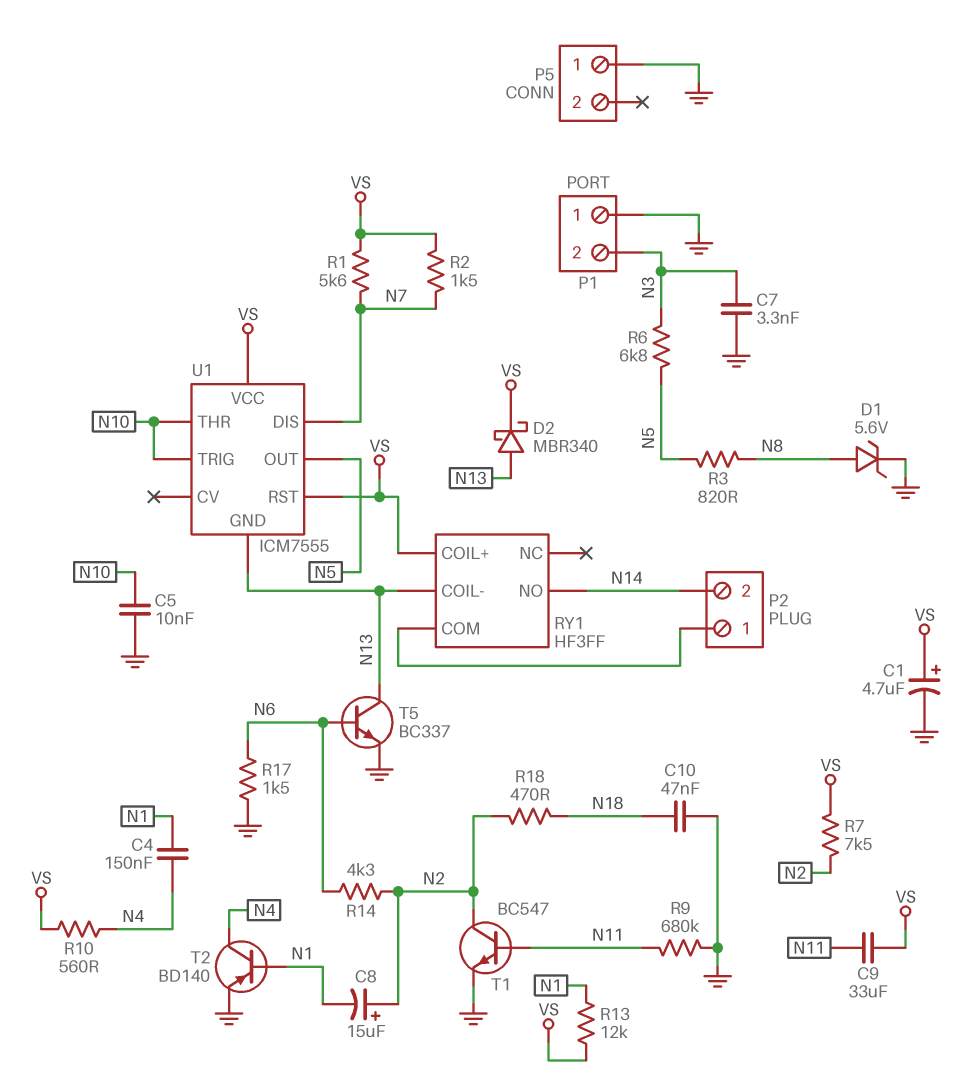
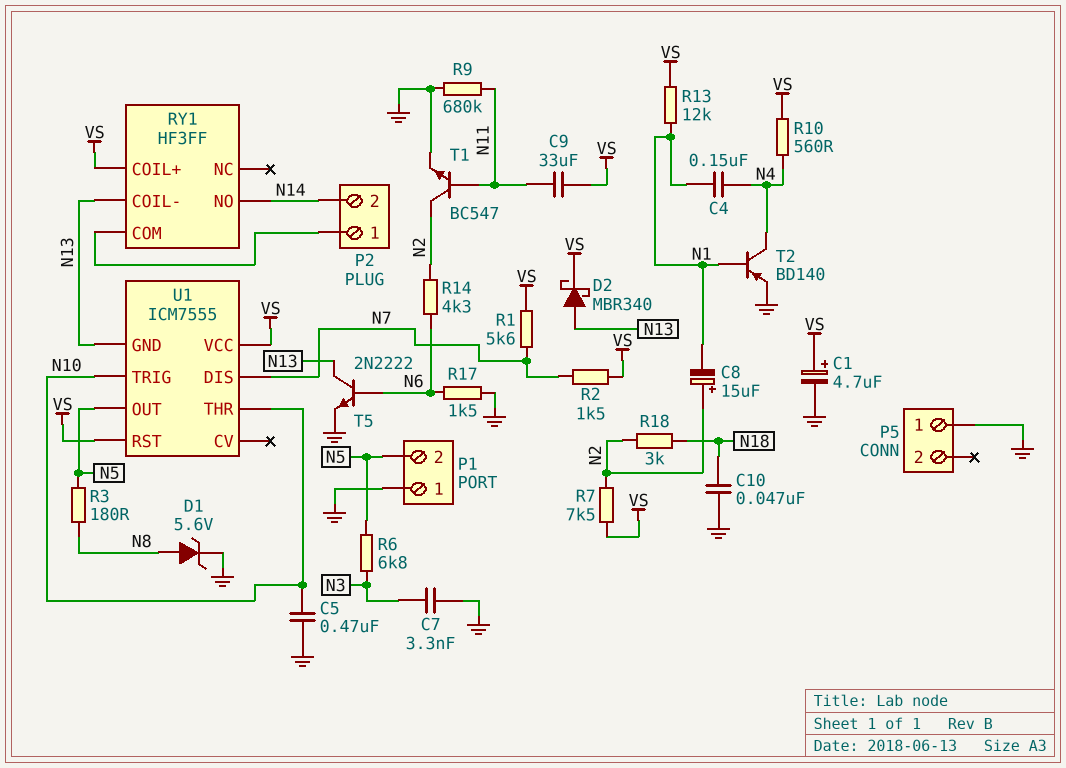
C5: 10nF (GND, N10) -> 470nF (GND, N10)
P1 pin 2: N3 -> N5
R3: 820 (N5, N8) -> 180 (N5, N8)
R18: 470 (N2, N18) -> 3k (N2, N18)
T5: NPN BC337 (B N6, C N13, E GND) -> NPN 2N2222 (B N6, C N13, E GND)

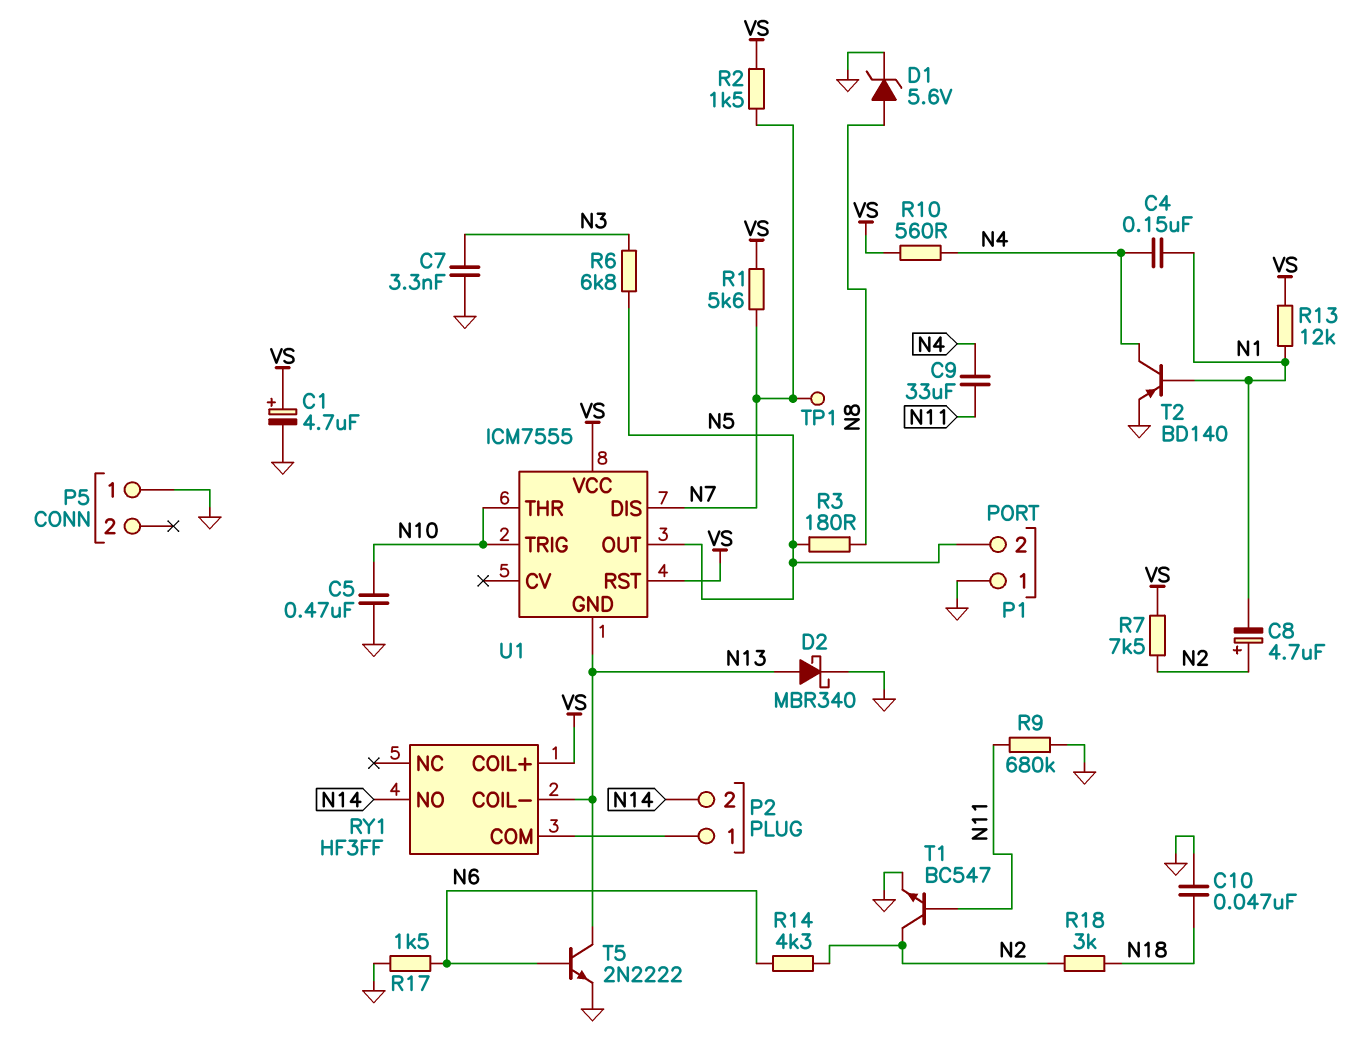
C8: 15uF (plus N2, minus N1) -> 4.7uF (plus N2, minus N1)
C9: 33uF (N11, VS) -> 33uF (N4, N11)
D2: schottky MBR340 (A N13, K VS) -> schottky MBR340 (A N13, K GND)
TP1: none -> test point (N7)

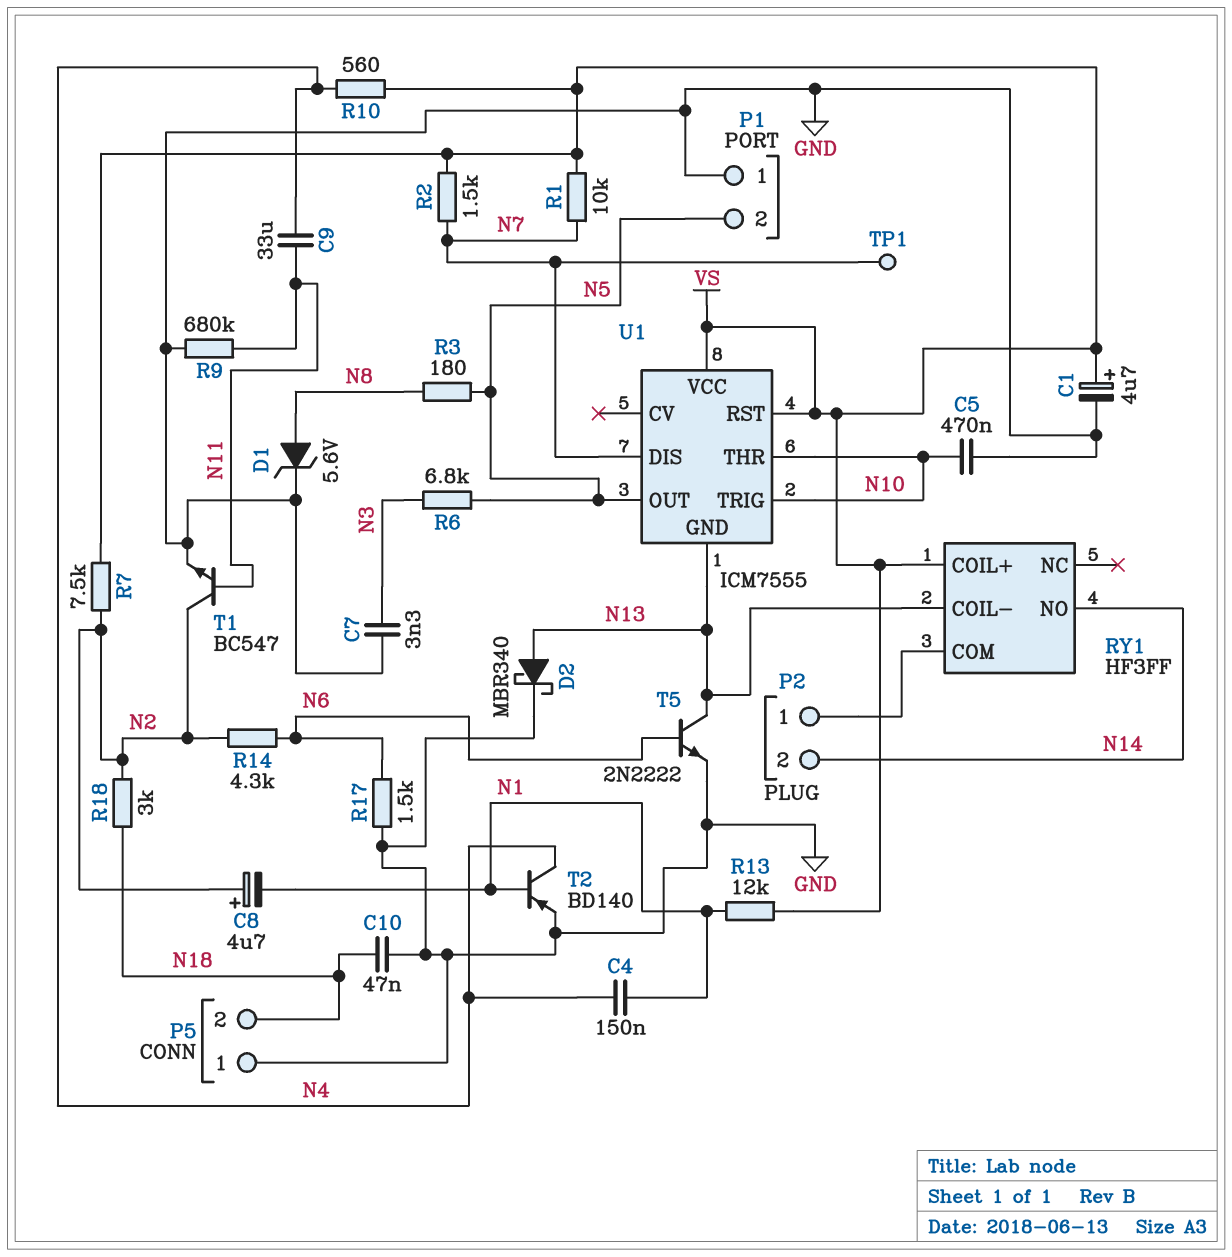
P5 pin 2: none -> N18
R1: 5.6k (N7, VS) -> 10k (N7, VS)

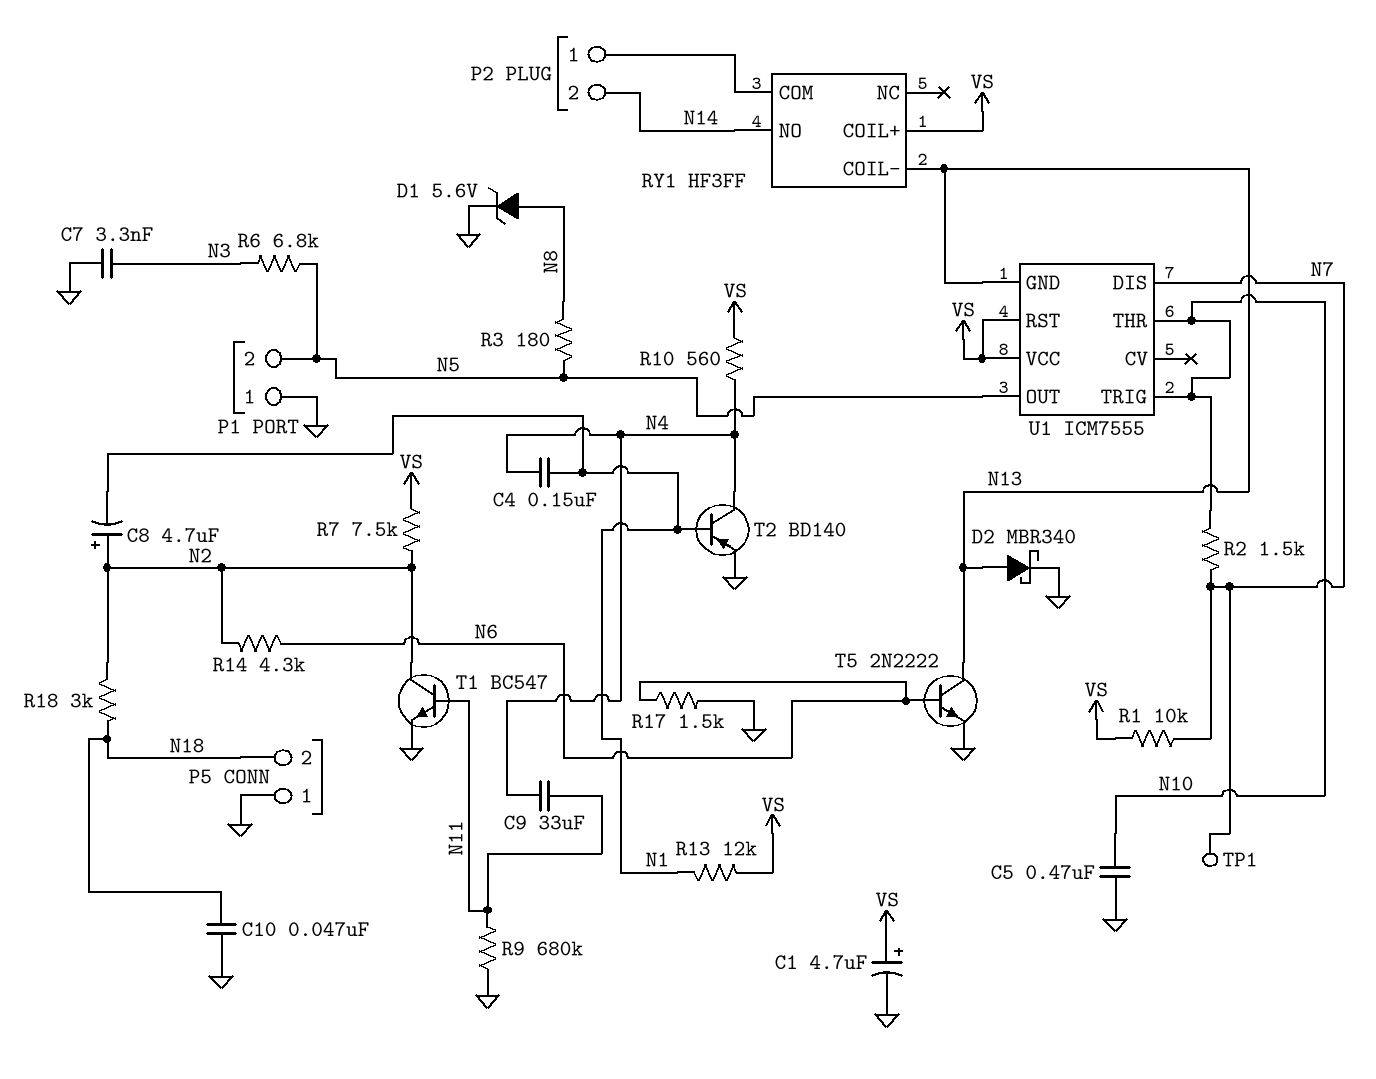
R2: 1.5k (N7, VS) -> 1.5k (N7, N10)

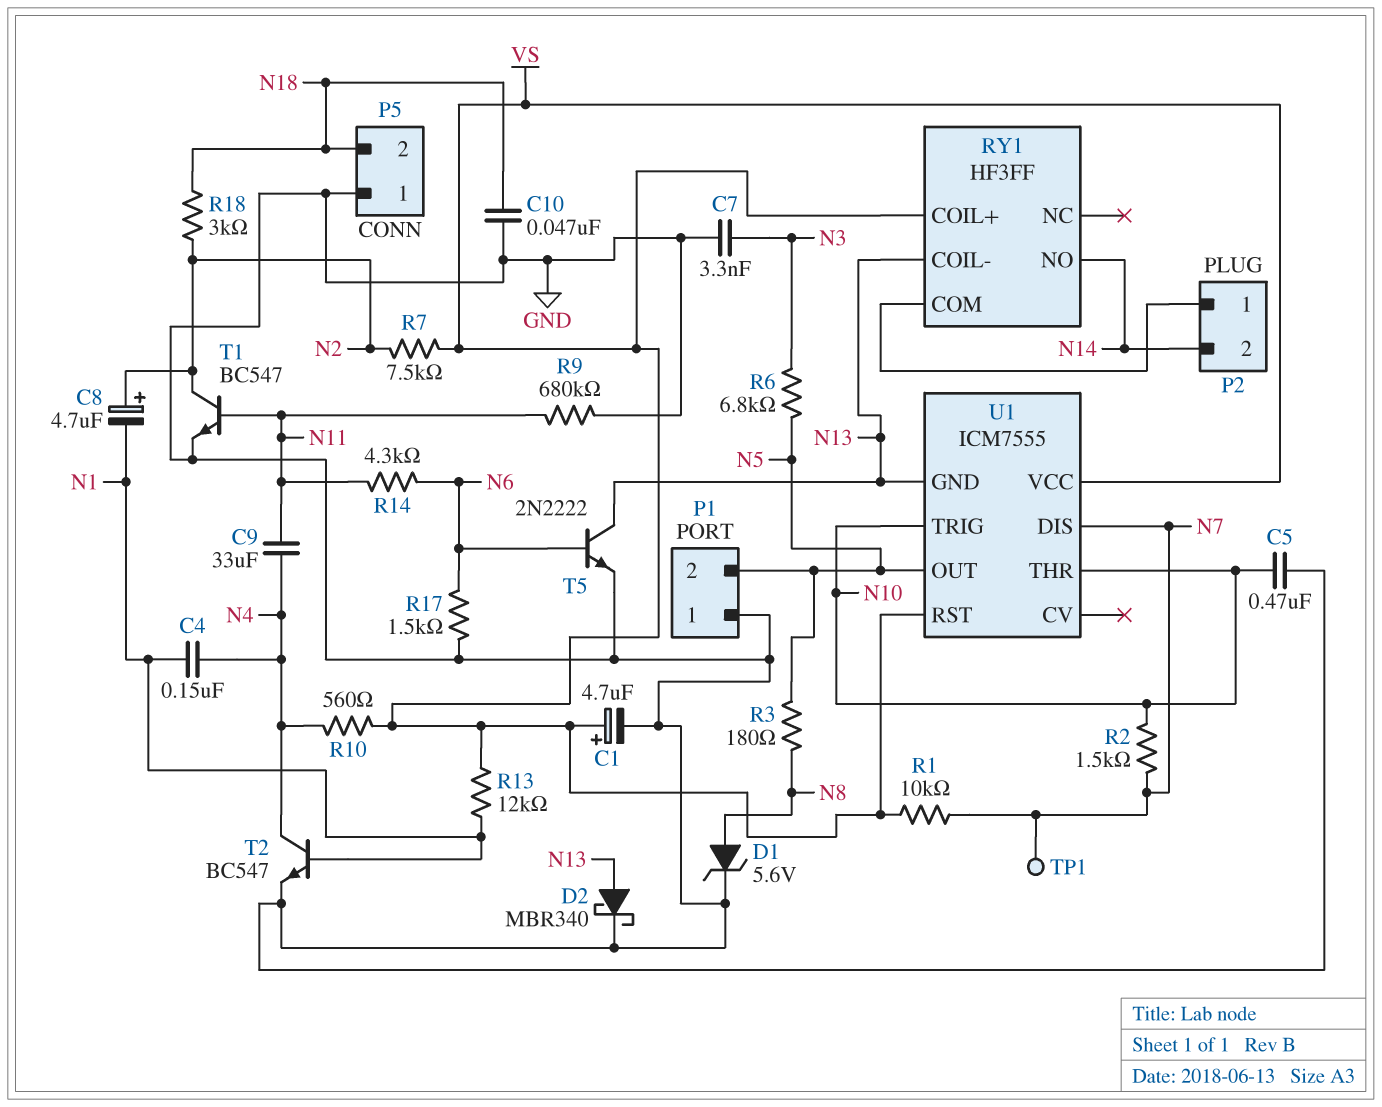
R14: 4.3k (N2, N6) -> 4.3k (N6, N11)
T2: PNP BD140 (B N1, C N4, E GND) -> NPN BC547 (B N1, C N4, E GND)

